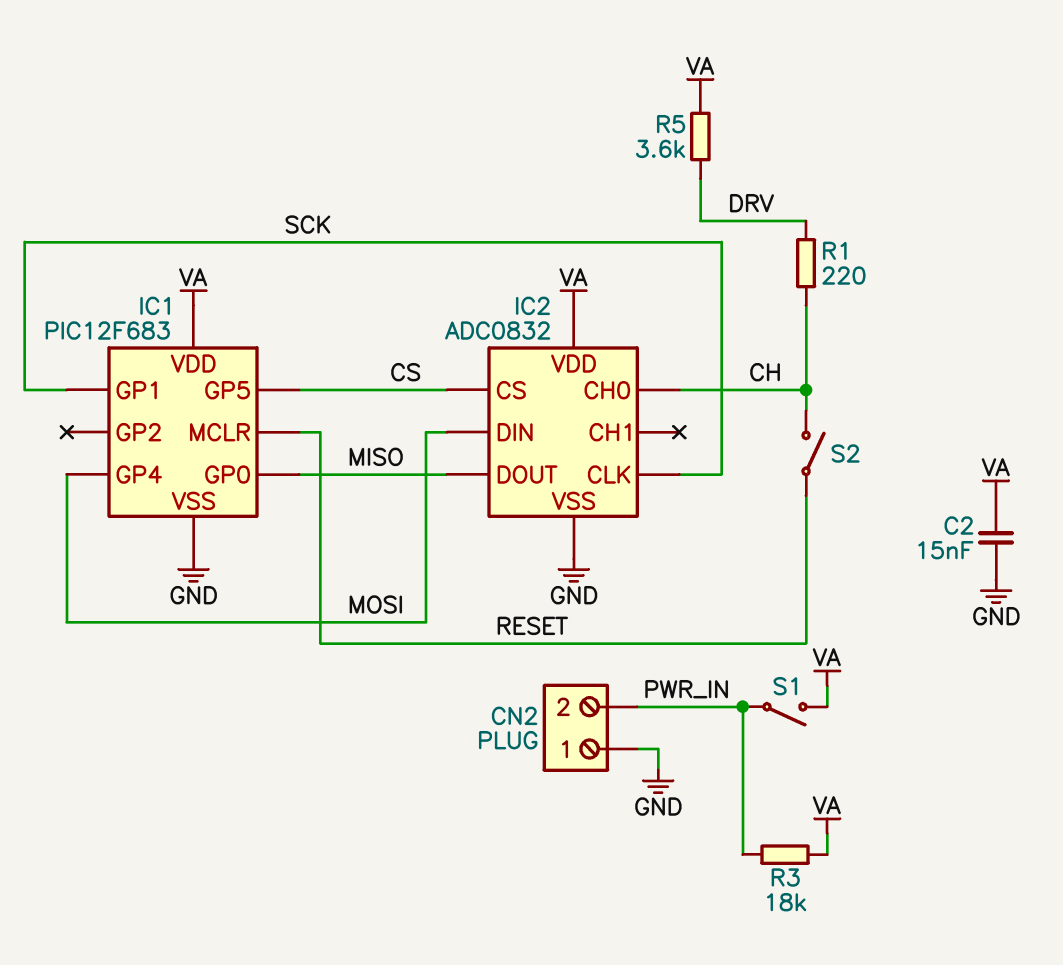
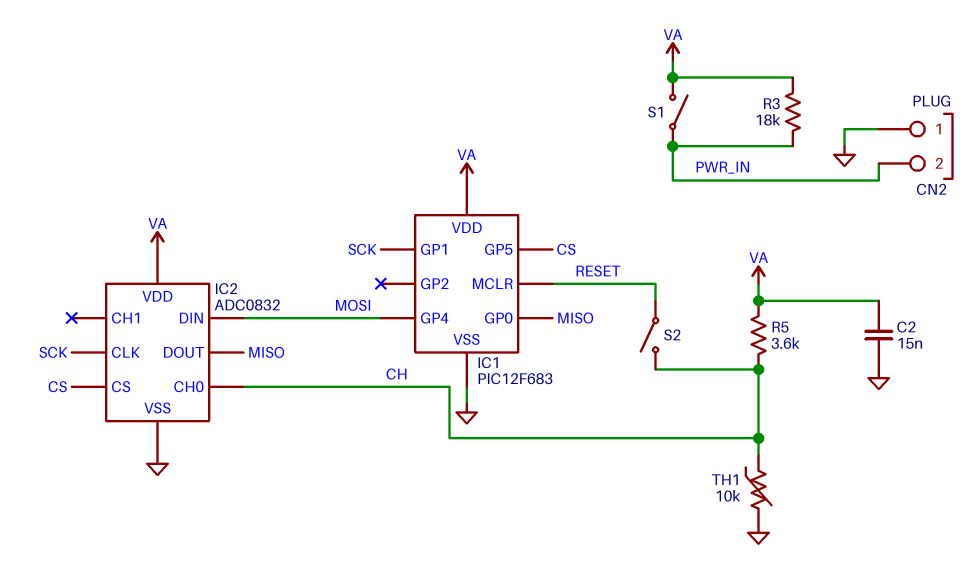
R1: 220 (CH, DRV) -> none
R5: 3.6k (DRV, VA) -> 3.6k (CH, VA)
TH1: none -> 10k (CH, GND)

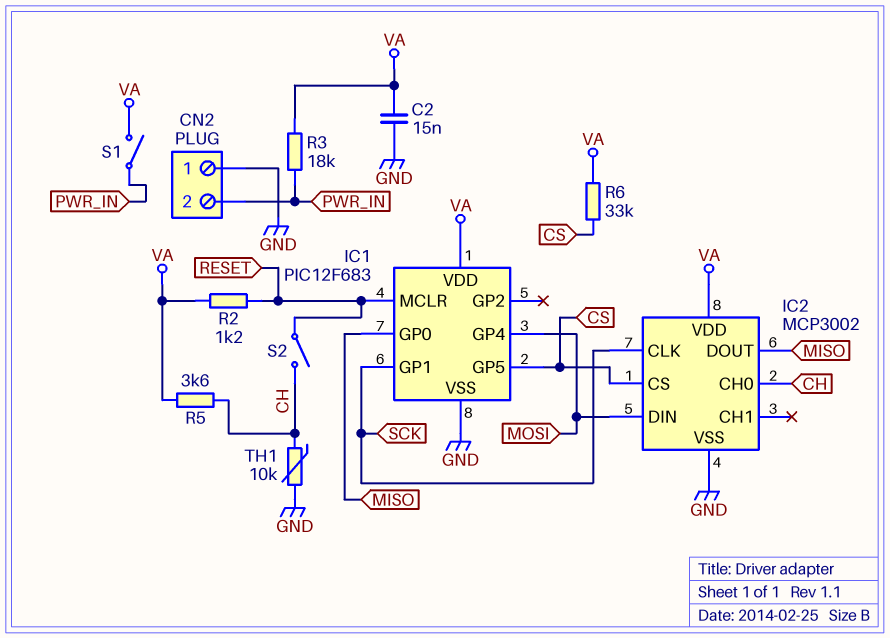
IC2: ADC0832 -> MCP3002
R2: none -> 1.2k (RESET, VA)
R6: none -> 33k (CS, VA)

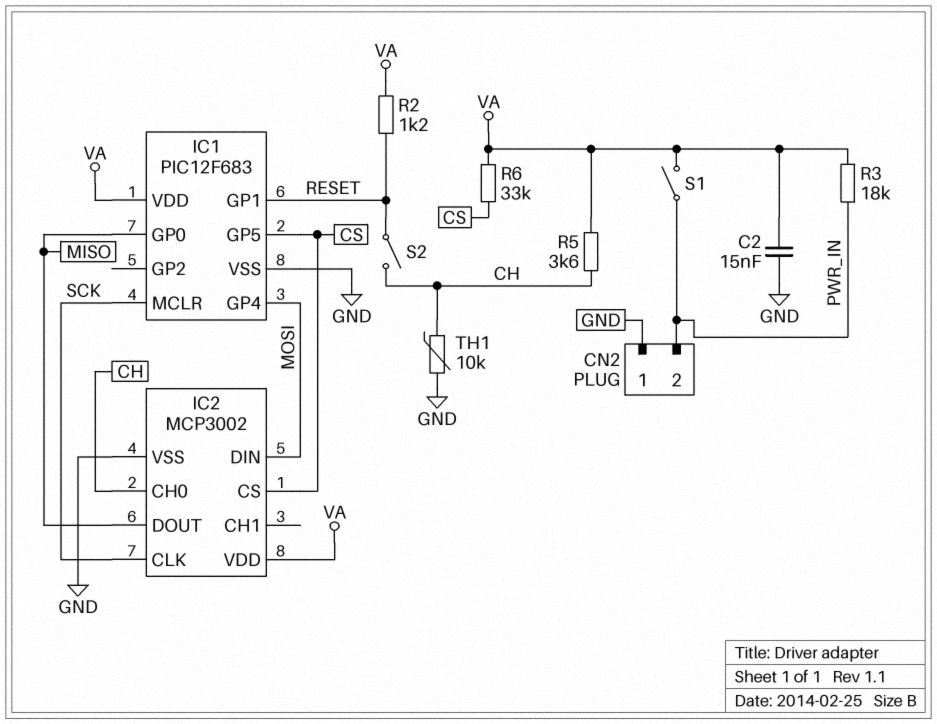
IC1 pin GP1: SCK -> RESET
IC1 pin MCLR: RESET -> SCK

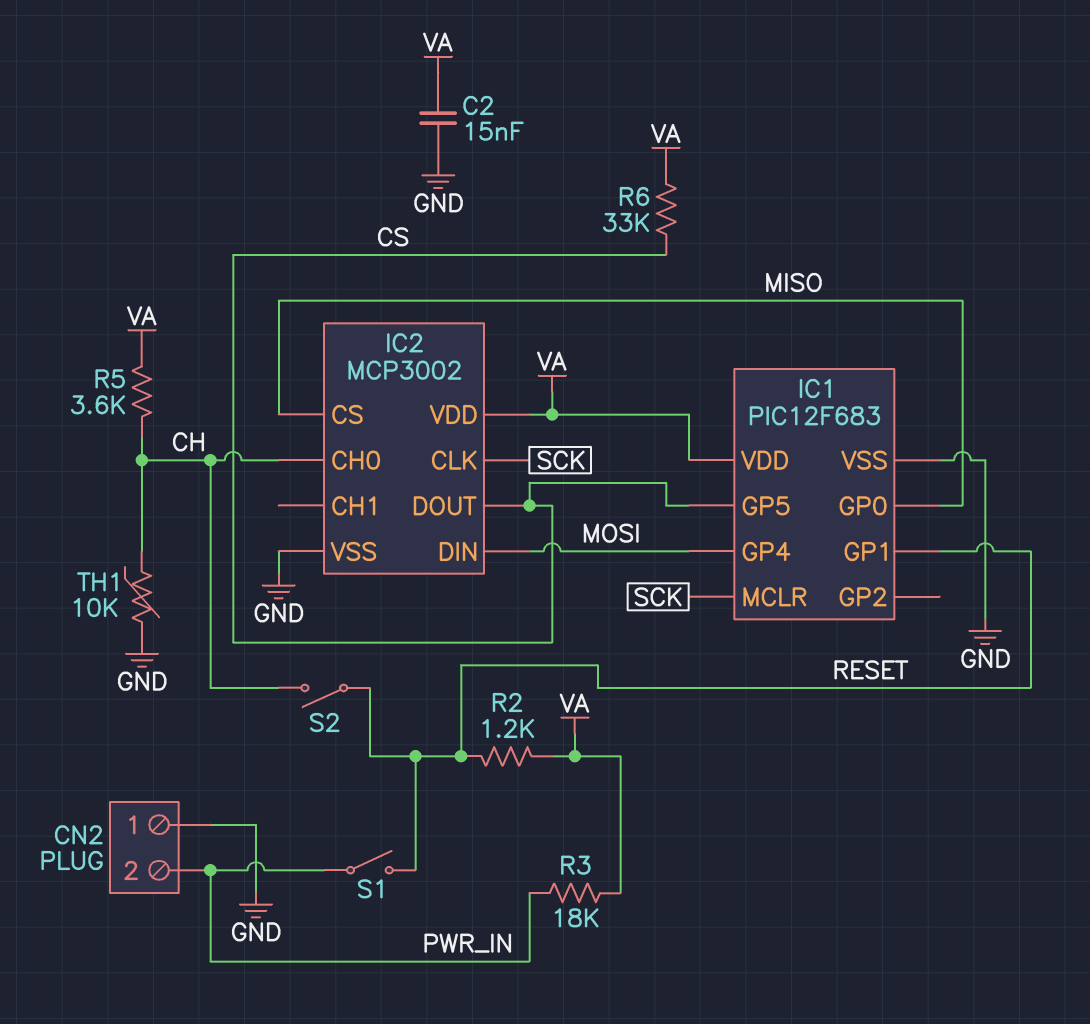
IC2 pin CS: CS -> MISO
IC2 pin DOUT: MISO -> CS
S1: switch (PWR_IN, VA) -> switch (PWR_IN, RESET)

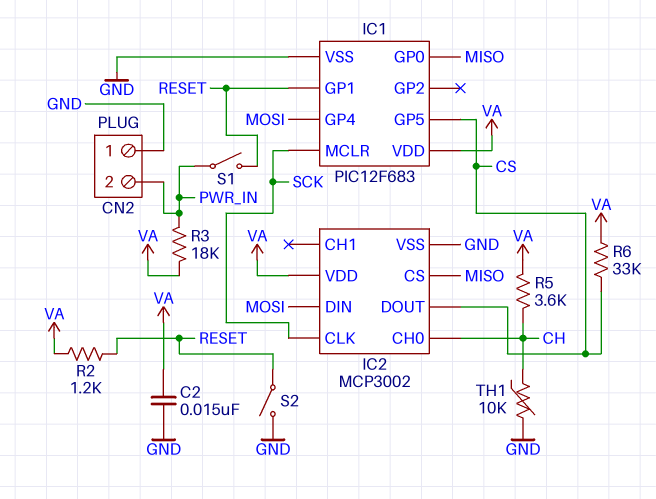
S2: switch (CH, RESET) -> switch (GND, RESET)

